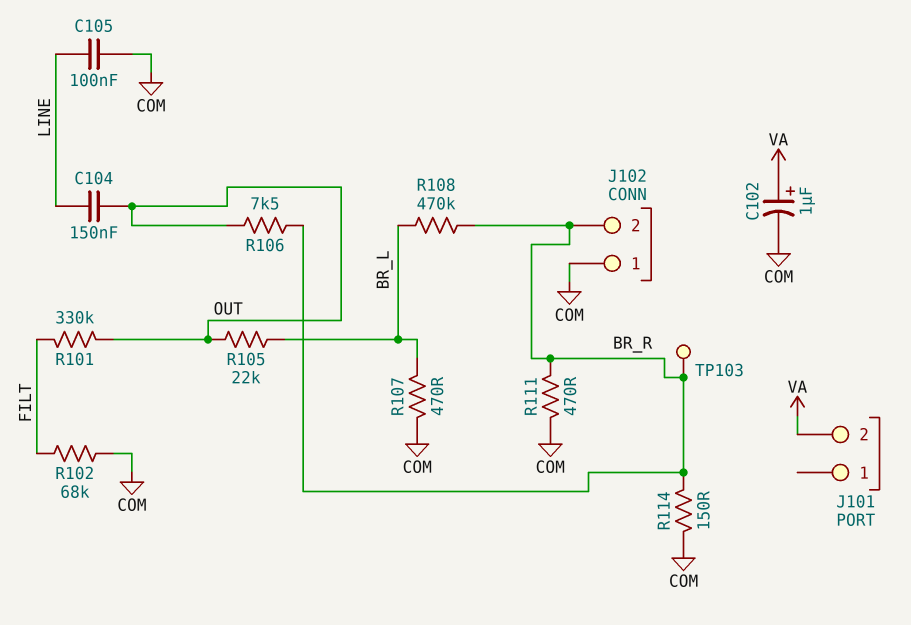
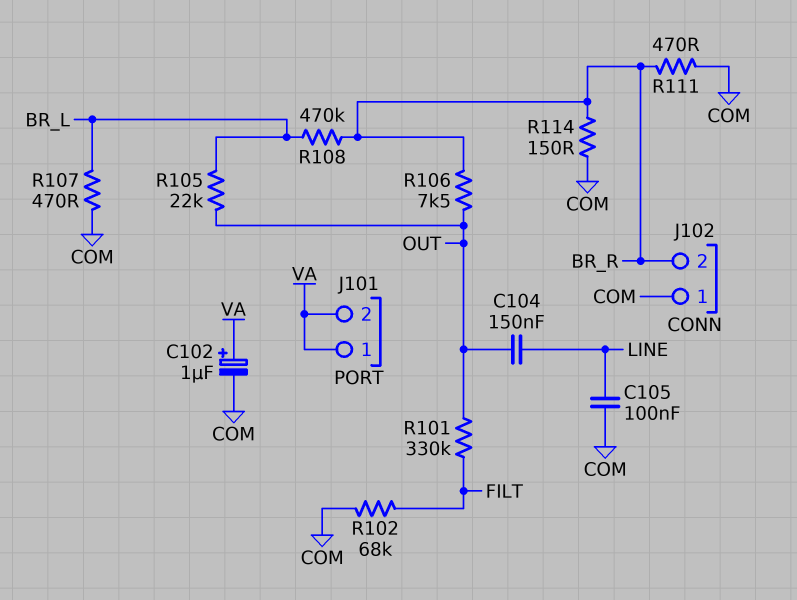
J101 pin 1: none -> VA
TP103: test point (BR_R) -> none

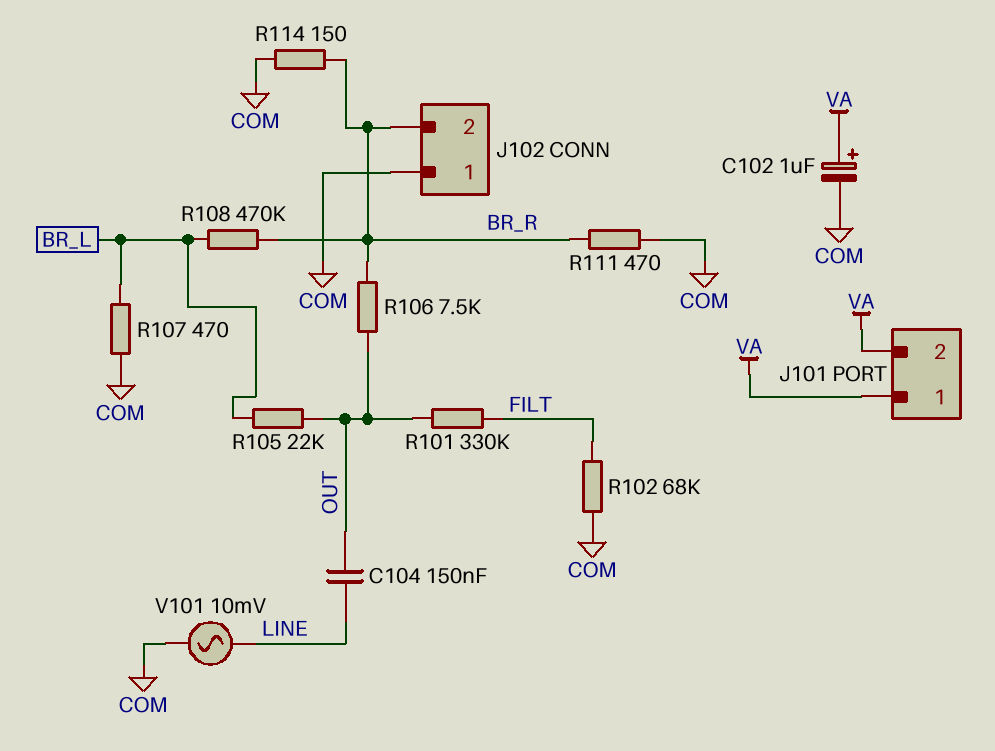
C105: 100nF (COM, LINE) -> none
V101: none -> AC 10mV (COM, LINE)

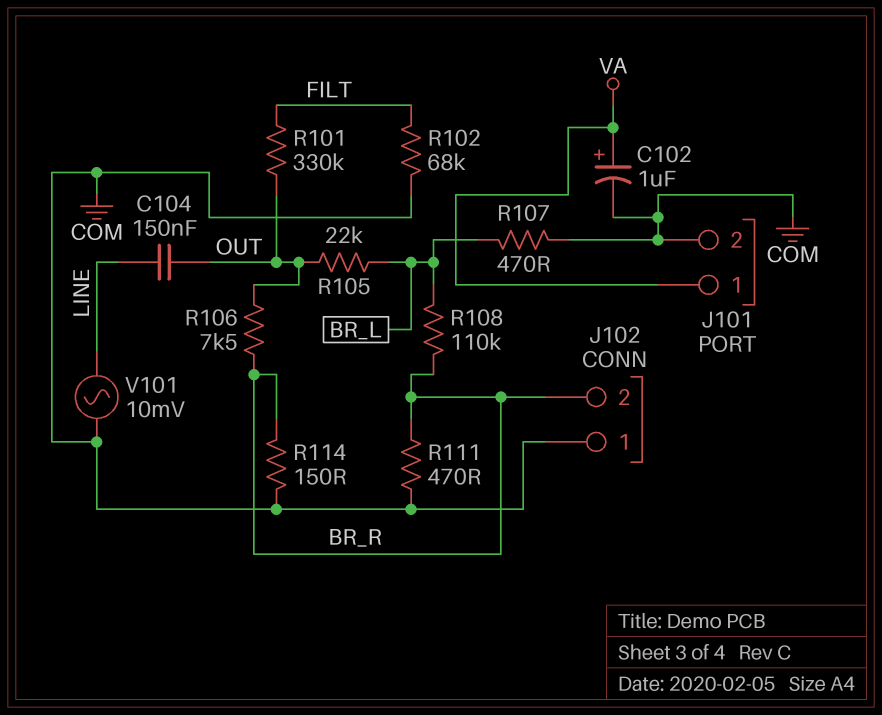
J101 pin 2: VA -> COM
R108: 470k (BR_L, BR_R) -> 110k (BR_L, BR_R)

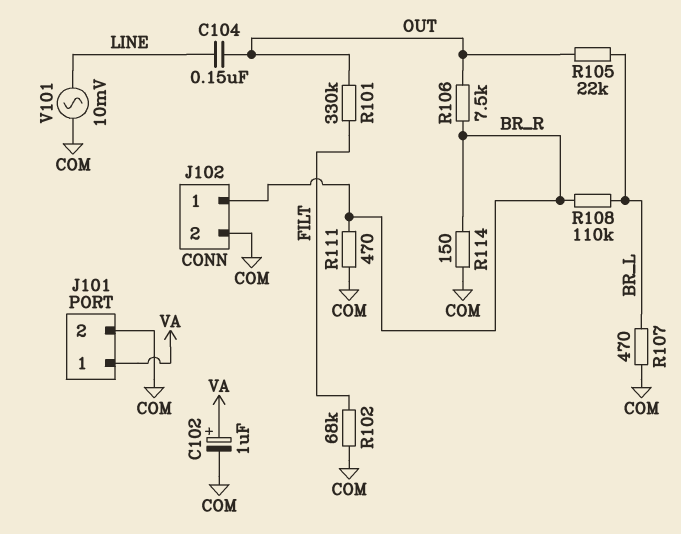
J102 pin 1: COM -> BR_R
J102 pin 2: BR_R -> COM

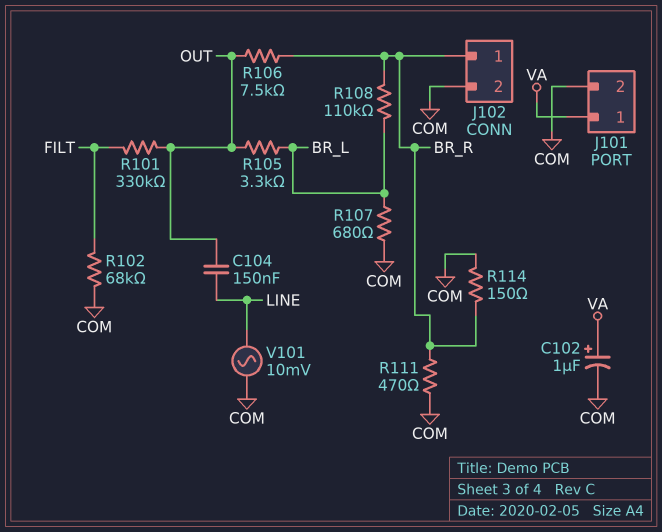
R105: 22k (BR_L, OUT) -> 3.3k (BR_L, OUT)
R107: 470 (BR_L, COM) -> 680 (BR_L, COM)

